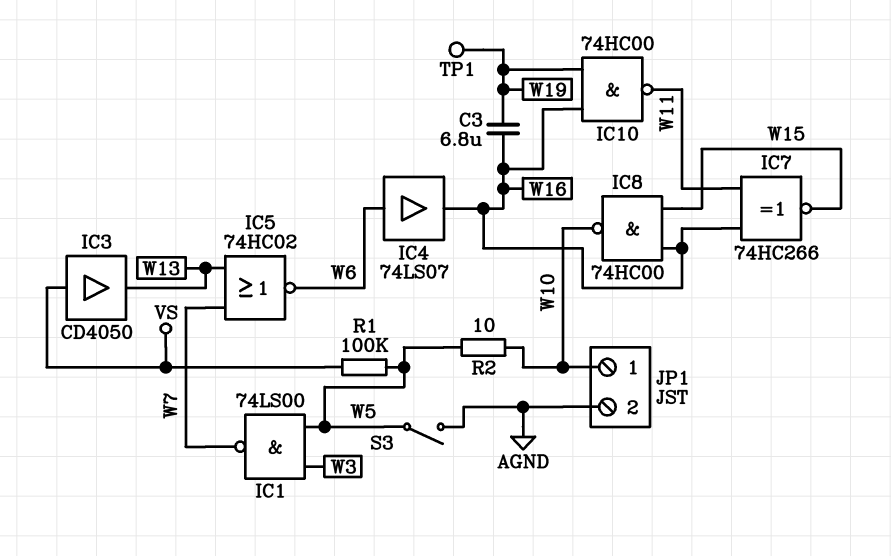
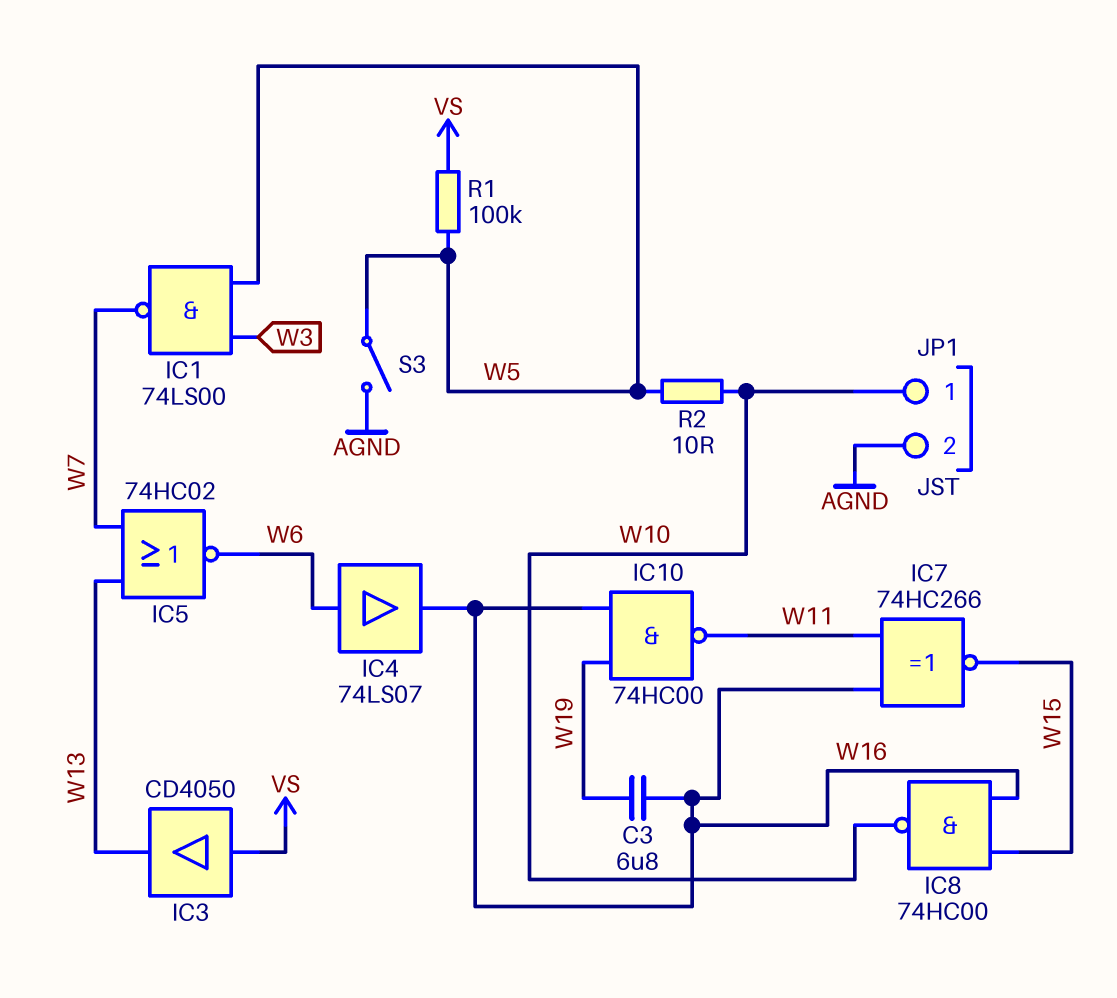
TP1: test point (W19) -> none

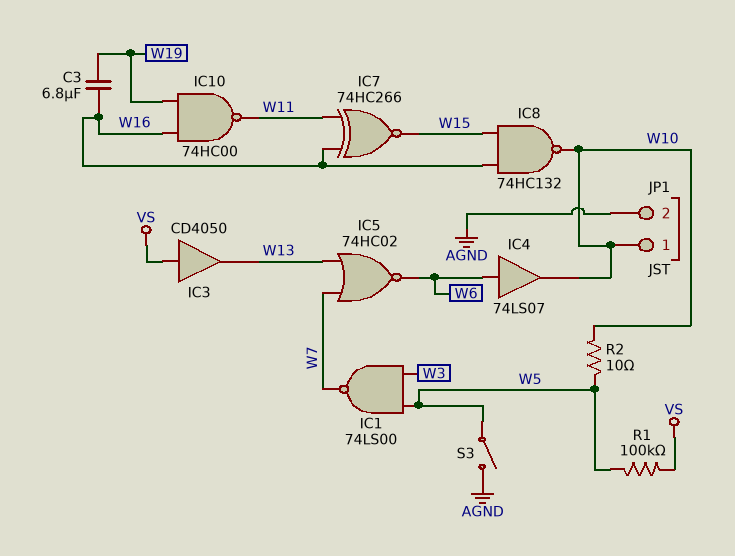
IC4: buffer 74LS07 (in W6, out W16) -> buffer 74LS07 (in W6, out W10)
IC8: NAND 74HC00 (in W15, in W16, out W10) -> NAND 74HC132 (in W15, in W16, out W10)

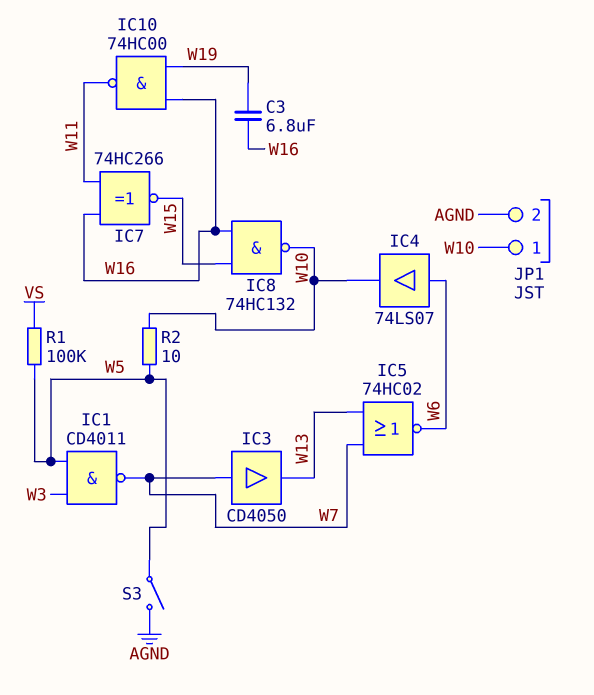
IC1: NAND 74LS00 (in W3, in W5, out W7) -> NAND CD4011 (in W3, in W5, out W7)
IC3: buffer CD4050 (in VS, out W13) -> buffer CD4050 (in W7, out W13)

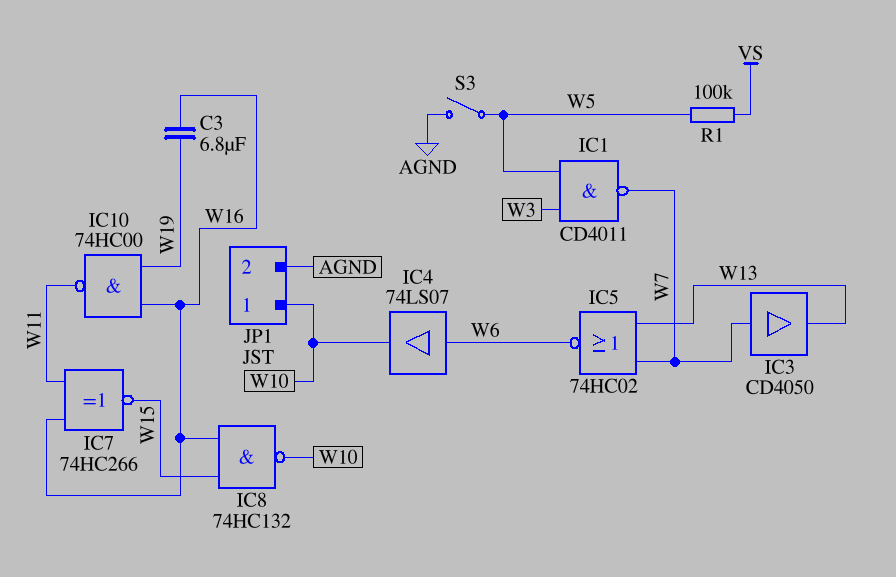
R2: 10 (W5, W10) -> none

